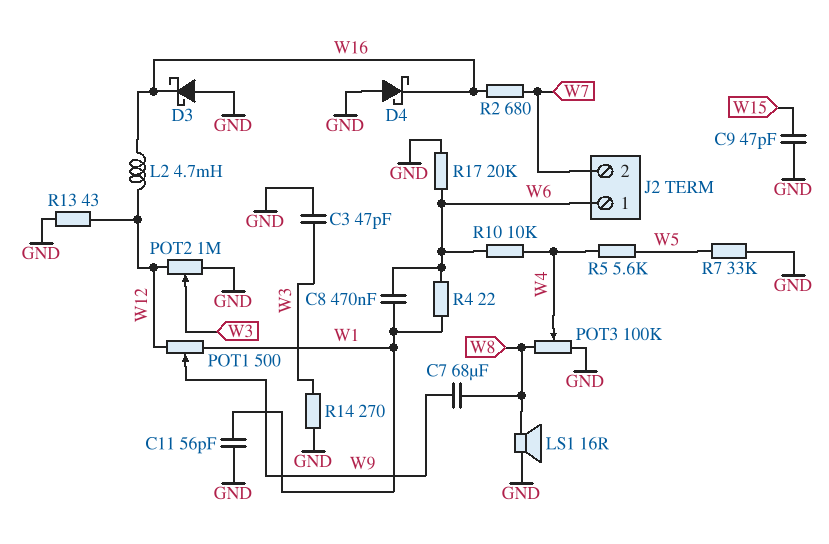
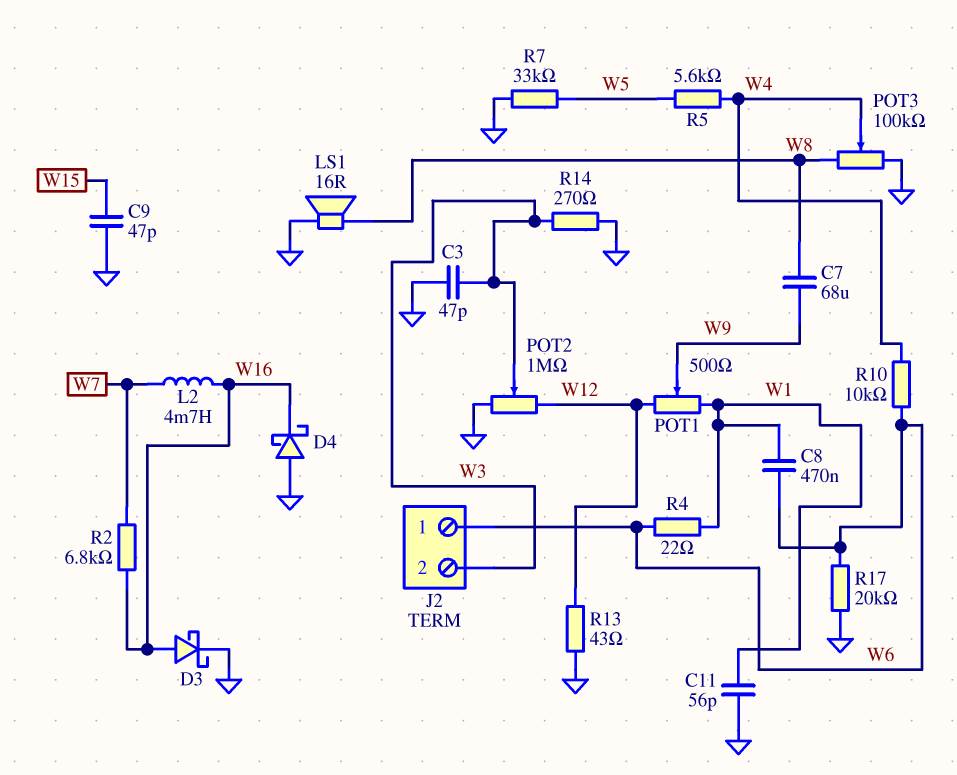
D3: schottky (A GND, K W16) -> schottky (A W16, K GND)
J2 pin 2: W7 -> W3
L2: 4.7mH (W12, W16) -> 4.7mH (W7, W16)
R2: 680 (W7, W16) -> 6.8k (W7, W16)

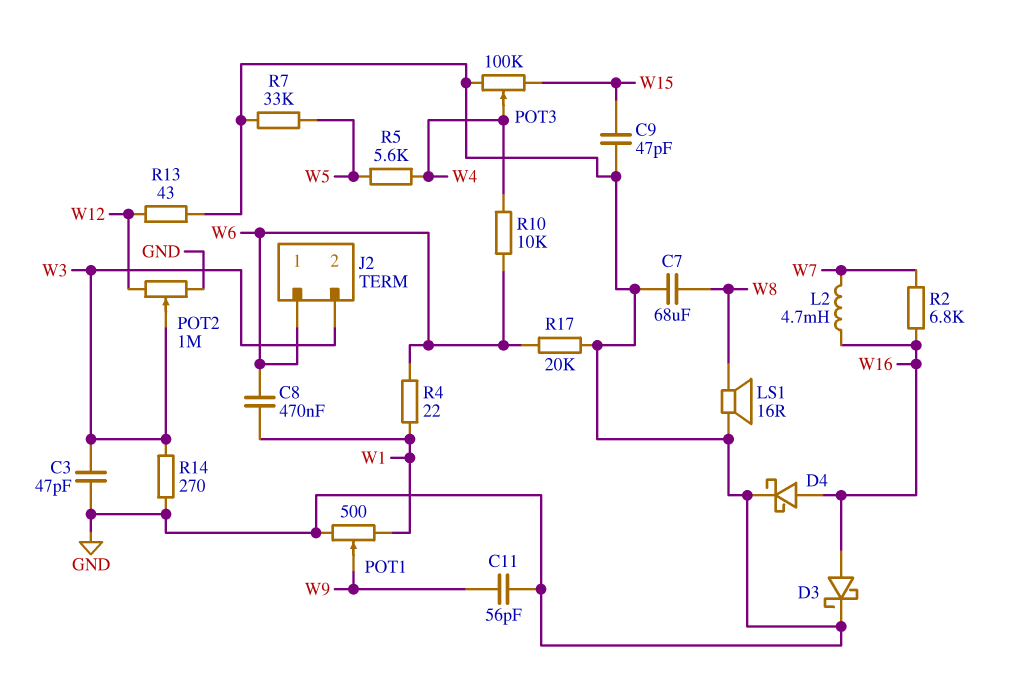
C7: 68uF (W8, W9) -> 68uF (GND, W8)
C11: 56pF (GND, W1) -> 56pF (GND, W9)
D4: schottky (A GND, K W16) -> schottky (A W16, K GND)
POT1: 500 (W1, W12, wiper W9) -> 500 (GND, W1, wiper W9)
POT3: 100k (GND, W8, wiper W4) -> 100k (GND, W15, wiper W4)

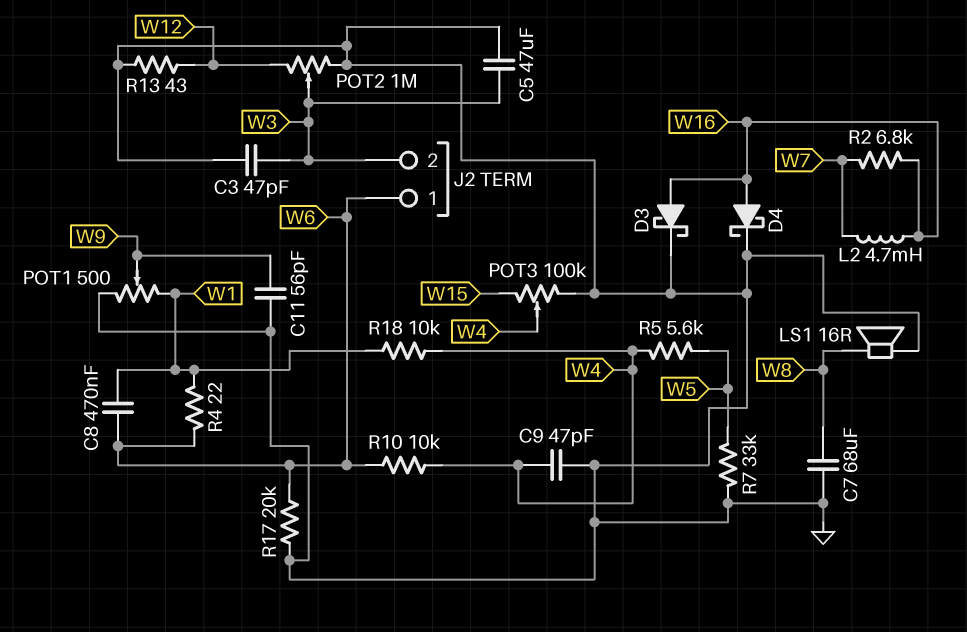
C5: none -> 47uF (GND, W3)
C9: 47pF (GND, W15) -> 47pF (GND, W4)
R14: 270 (GND, W3) -> none
R18: none -> 10k (W1, W4)

